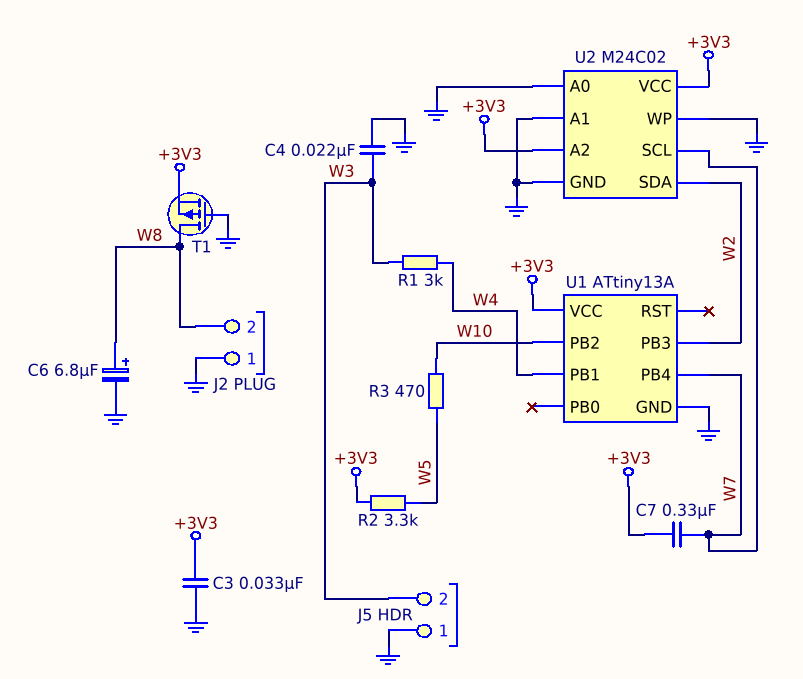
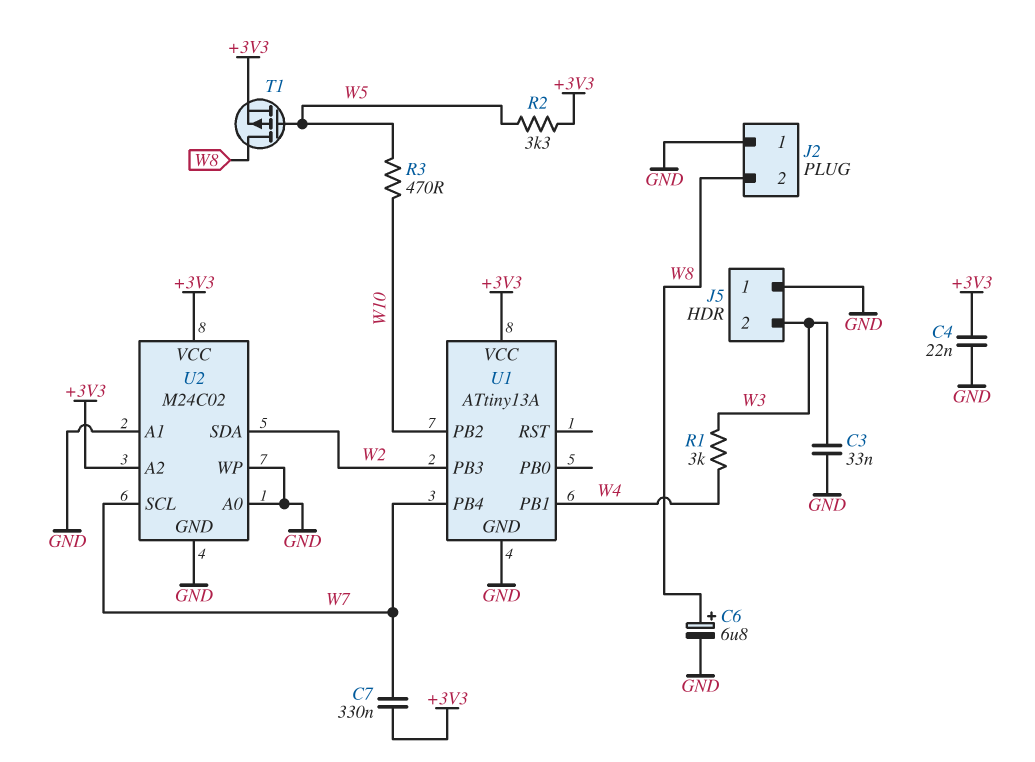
C3: 33nF (+3V3, GND) -> 33nF (GND, W3)
C4: 22nF (GND, W3) -> 22nF (+3V3, GND)
T1: PMOS (G GND, D W8, S +3V3) -> PMOS (G W5, D W8, S +3V3)

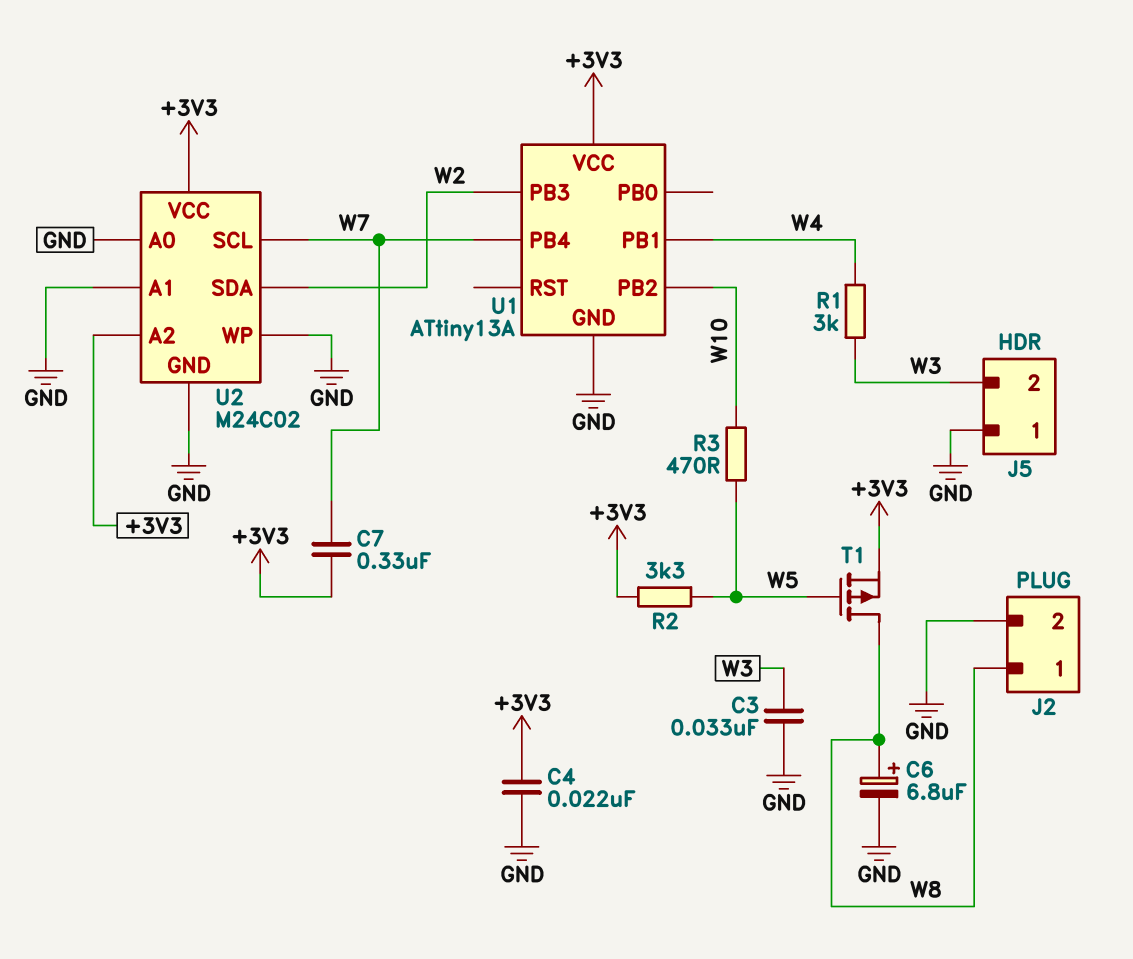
J2 pin 1: GND -> W8
J2 pin 2: W8 -> GND

